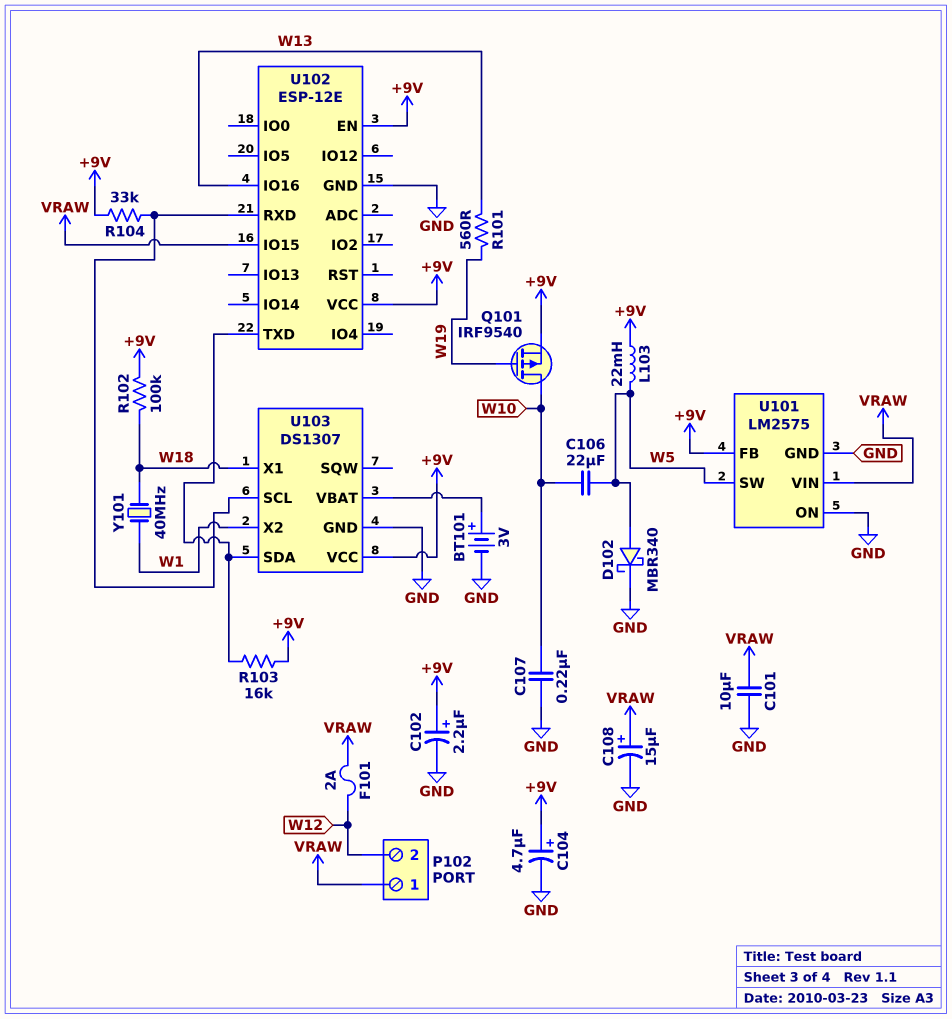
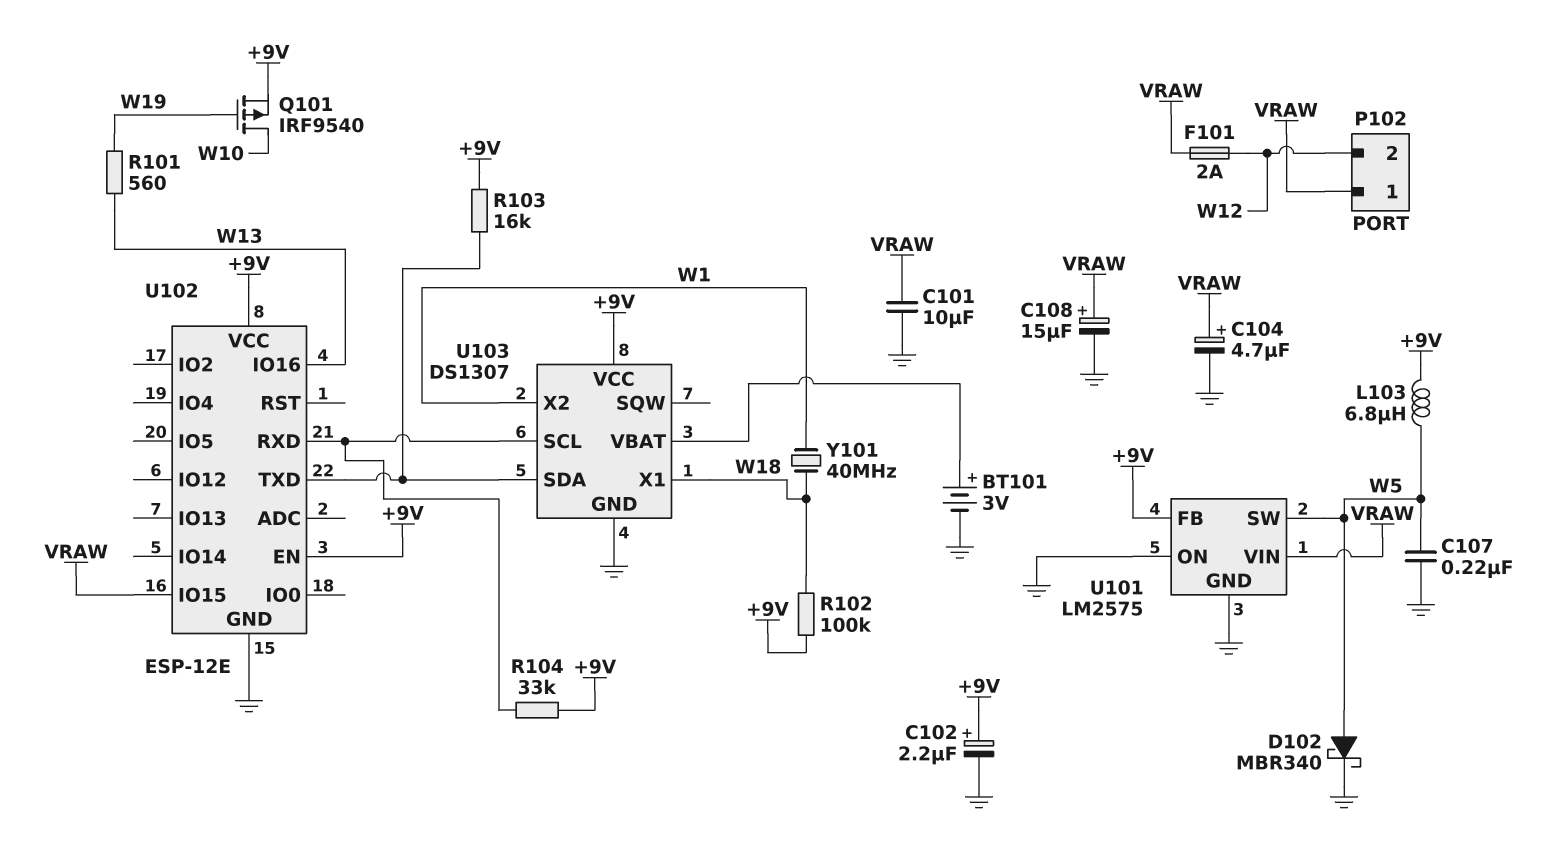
C104: 4.7uF (plus +9V, minus GND) -> 4.7uF (plus VRAW, minus GND)
C106: 22uF (W5, W10) -> none
C107: 220nF (GND, W10) -> 220nF (GND, W5)
L103: 22mH (+9V, W5) -> 6.8uH (+9V, W5)

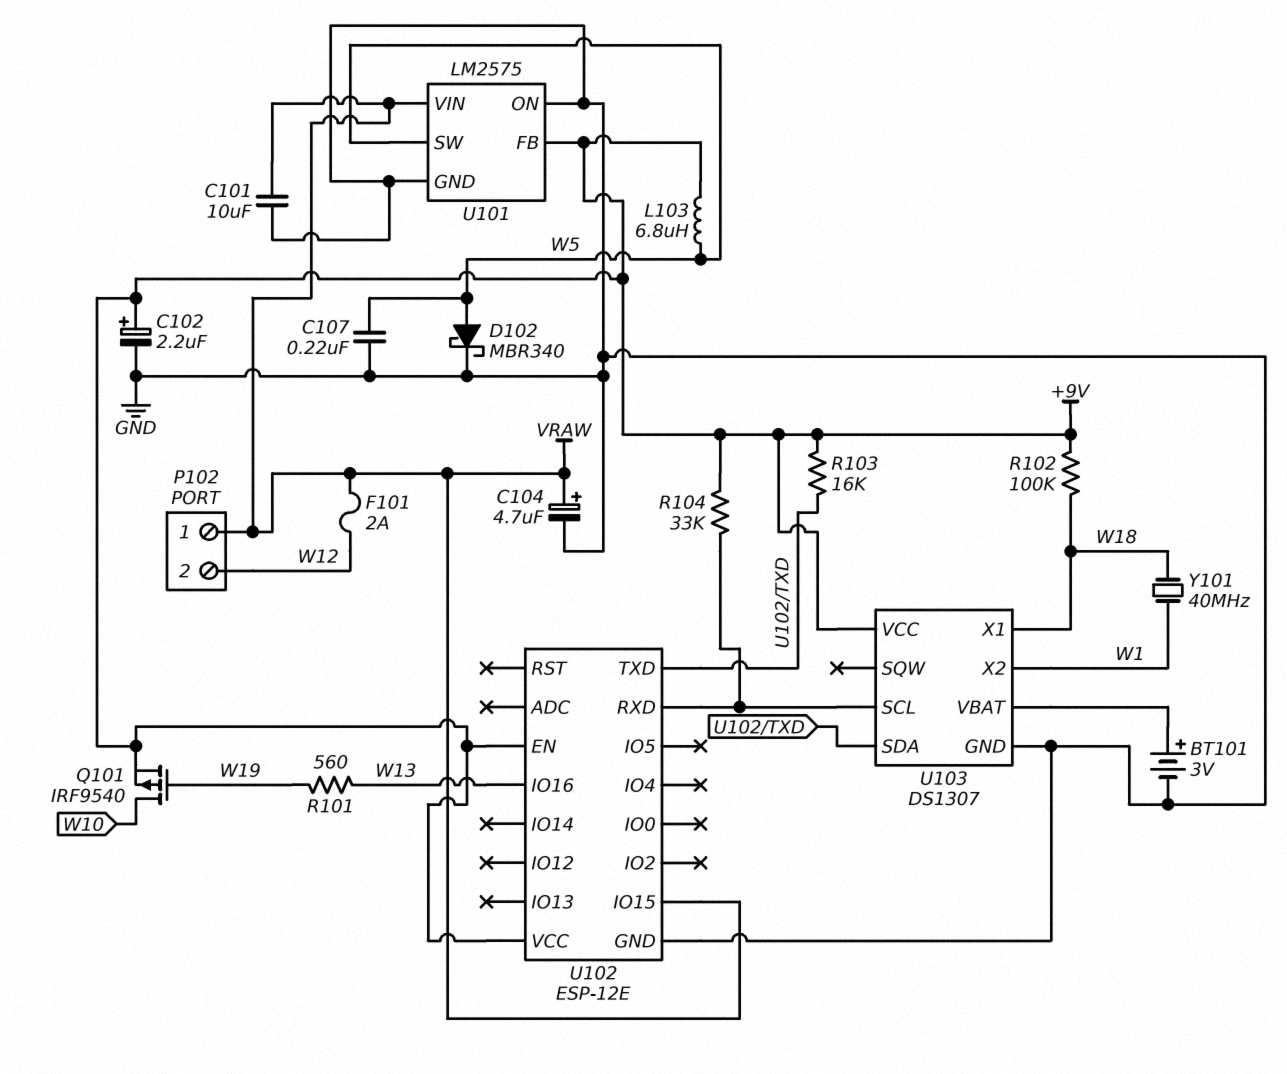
C108: 15uF (plus VRAW, minus GND) -> none

